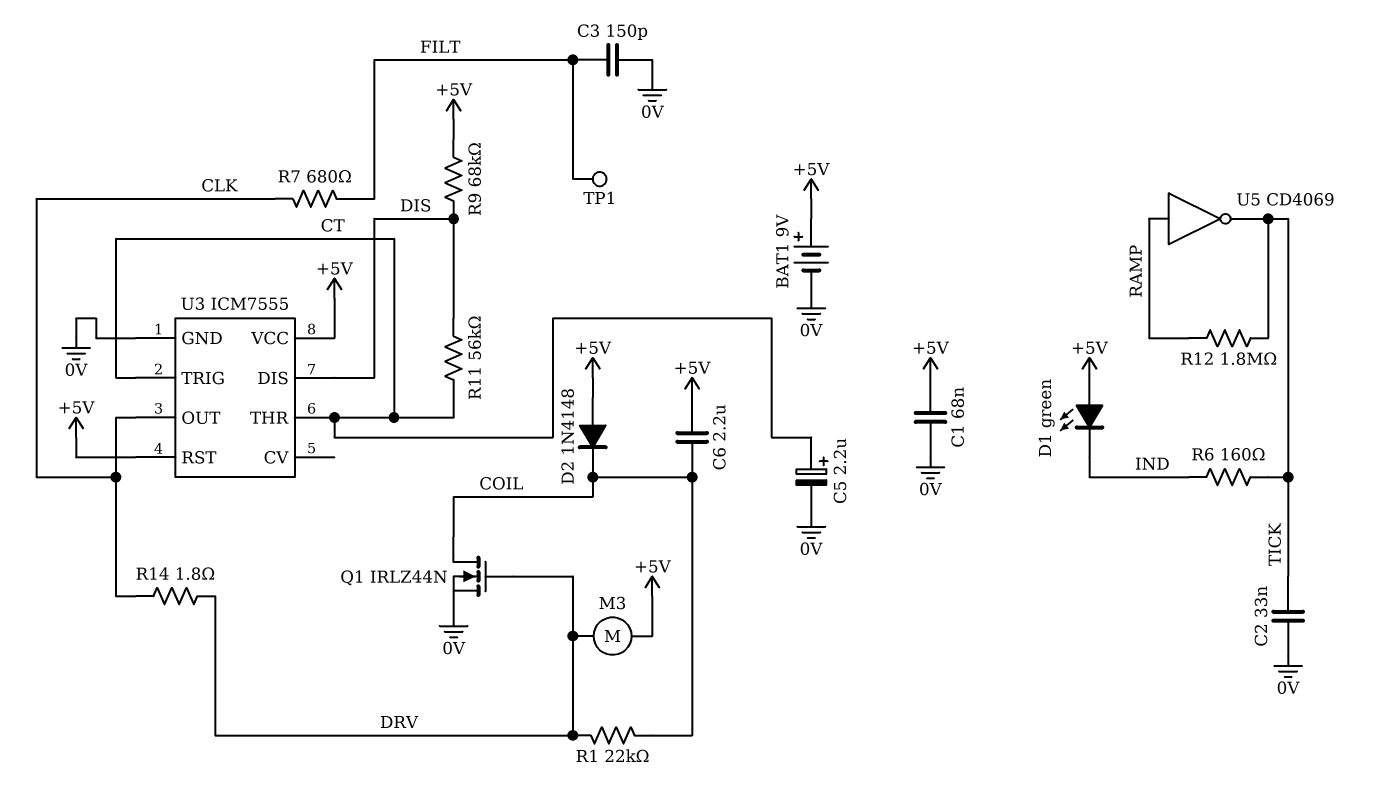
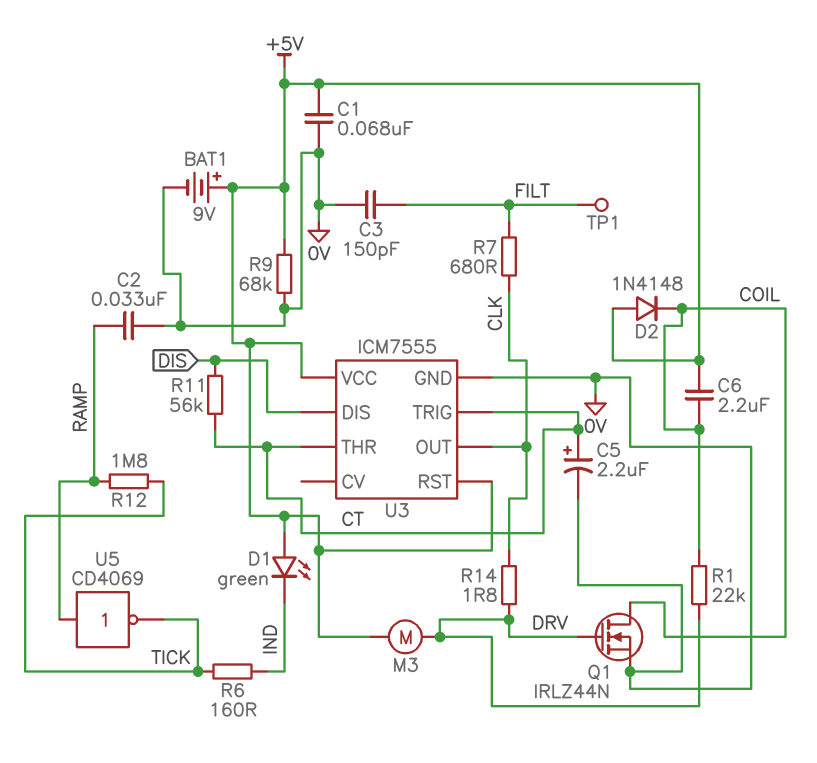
C2: 33nF (0V, TICK) -> 33nF (0V, RAMP)
R9: 68k (+5V, DIS) -> 68k (+5V, 0V)

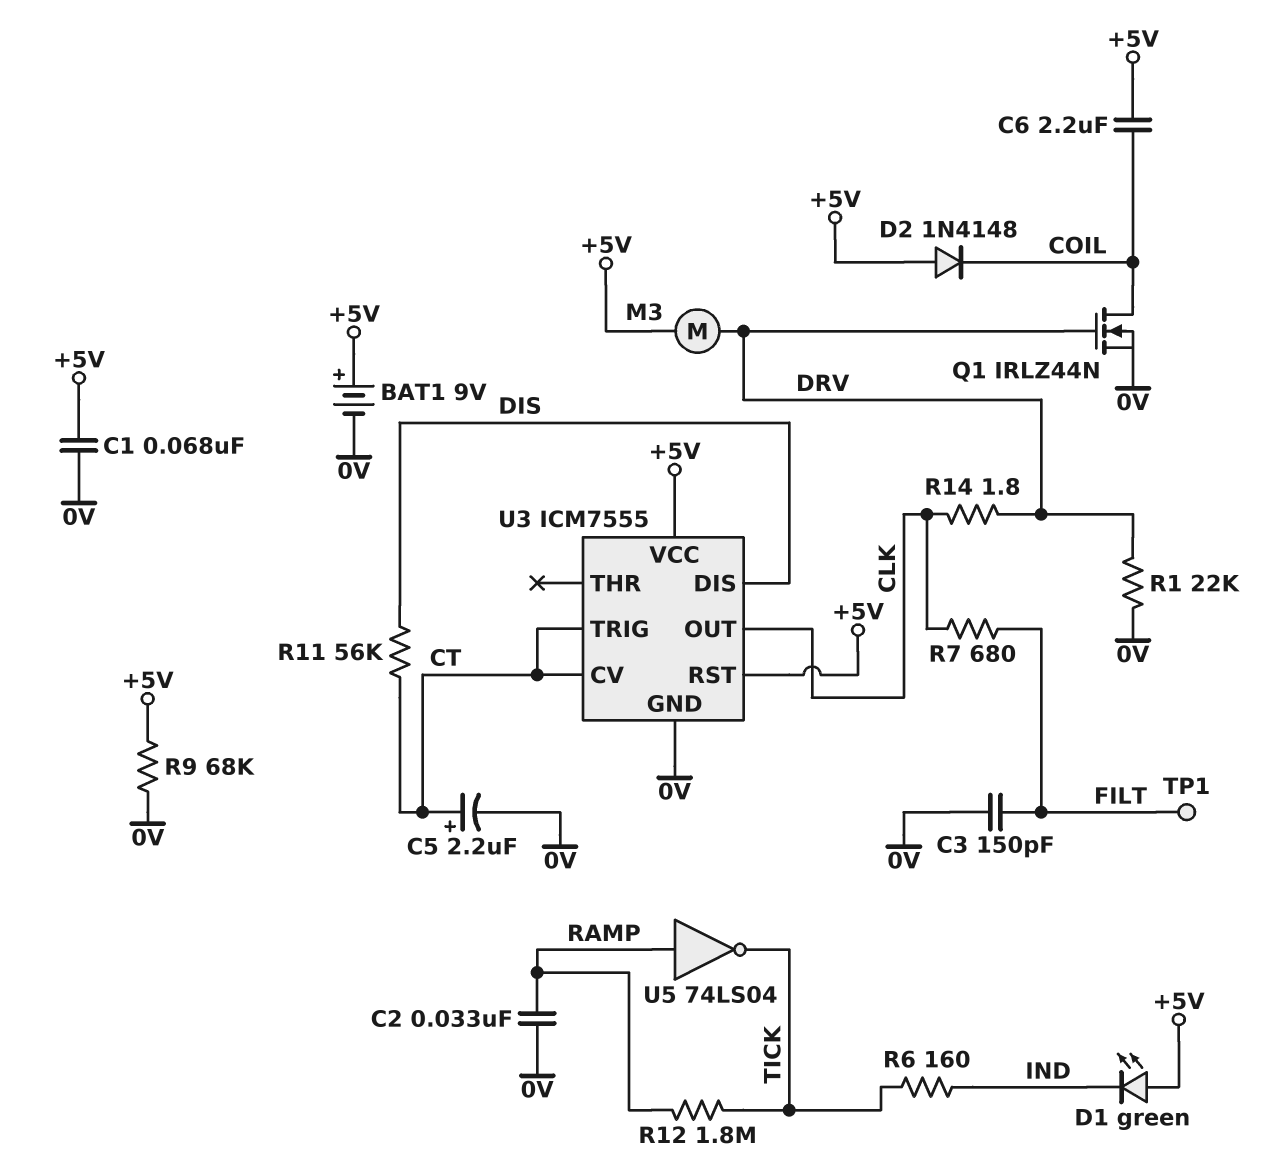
R1: 22k (COIL, DRV) -> 22k (0V, DRV)
U3 pin CV: none -> CT
U3 pin THR: CT -> none
U5: NOT CD4069 (in RAMP, out TICK) -> NOT 74LS04 (in RAMP, out TICK)

